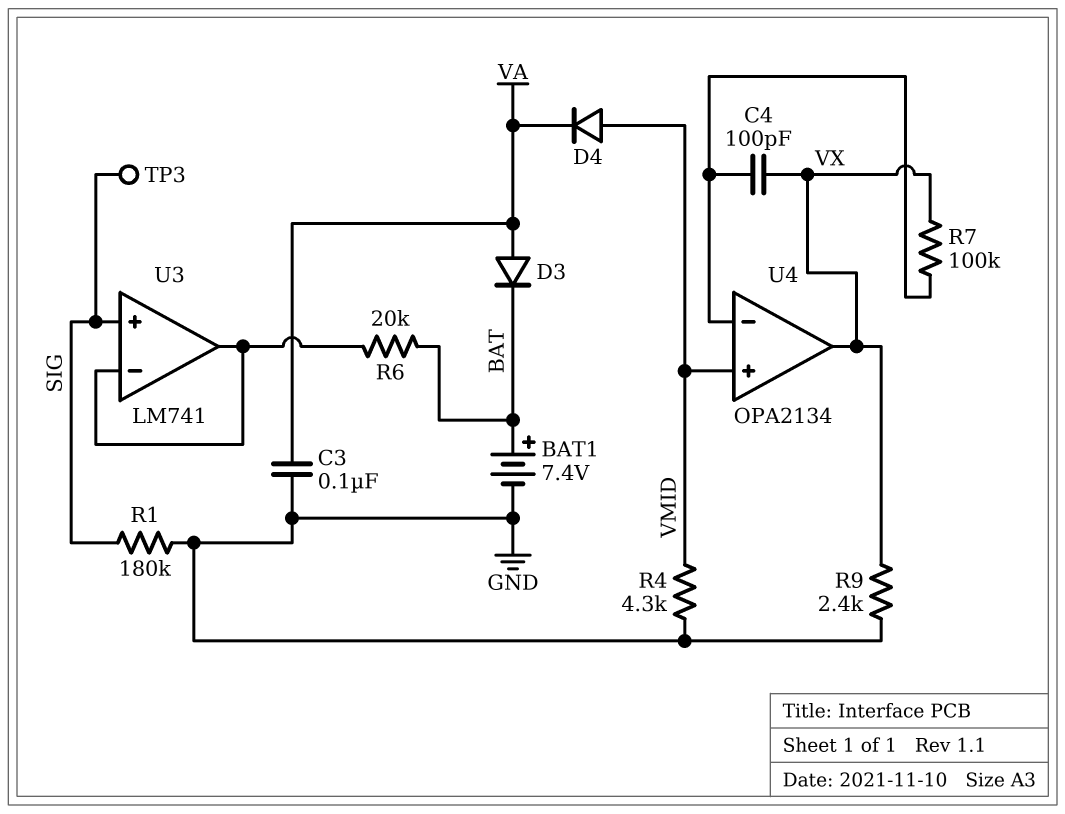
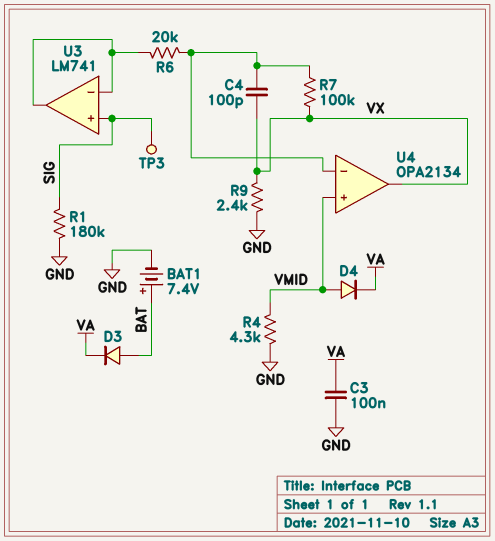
D3: diode (A VA, K BAT) -> diode (A BAT, K VA)
R6: 20k (BAT, U3/in-) -> 20k (U3/in-, U4/in-)

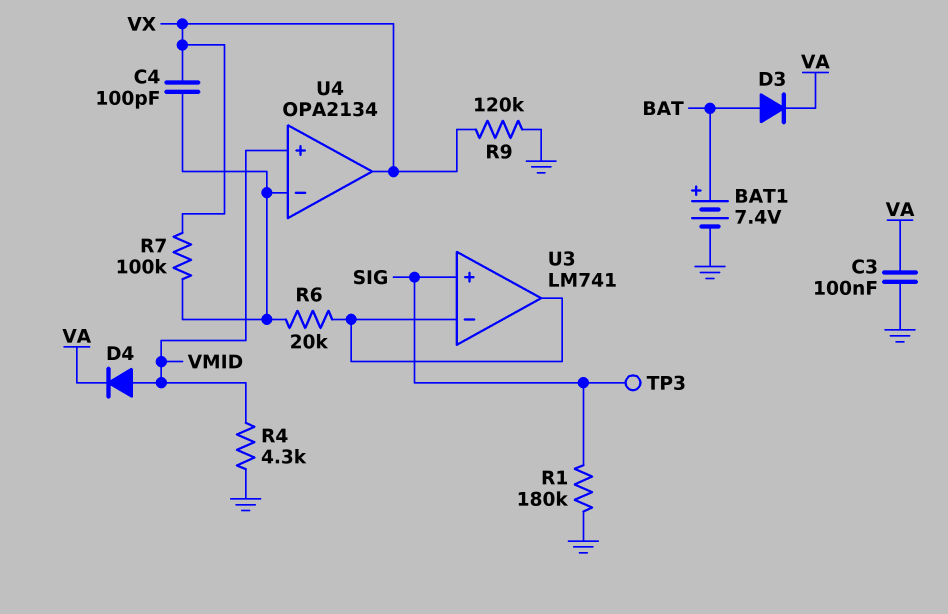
R9: 2.4k (GND, VX) -> 120k (GND, VX)

